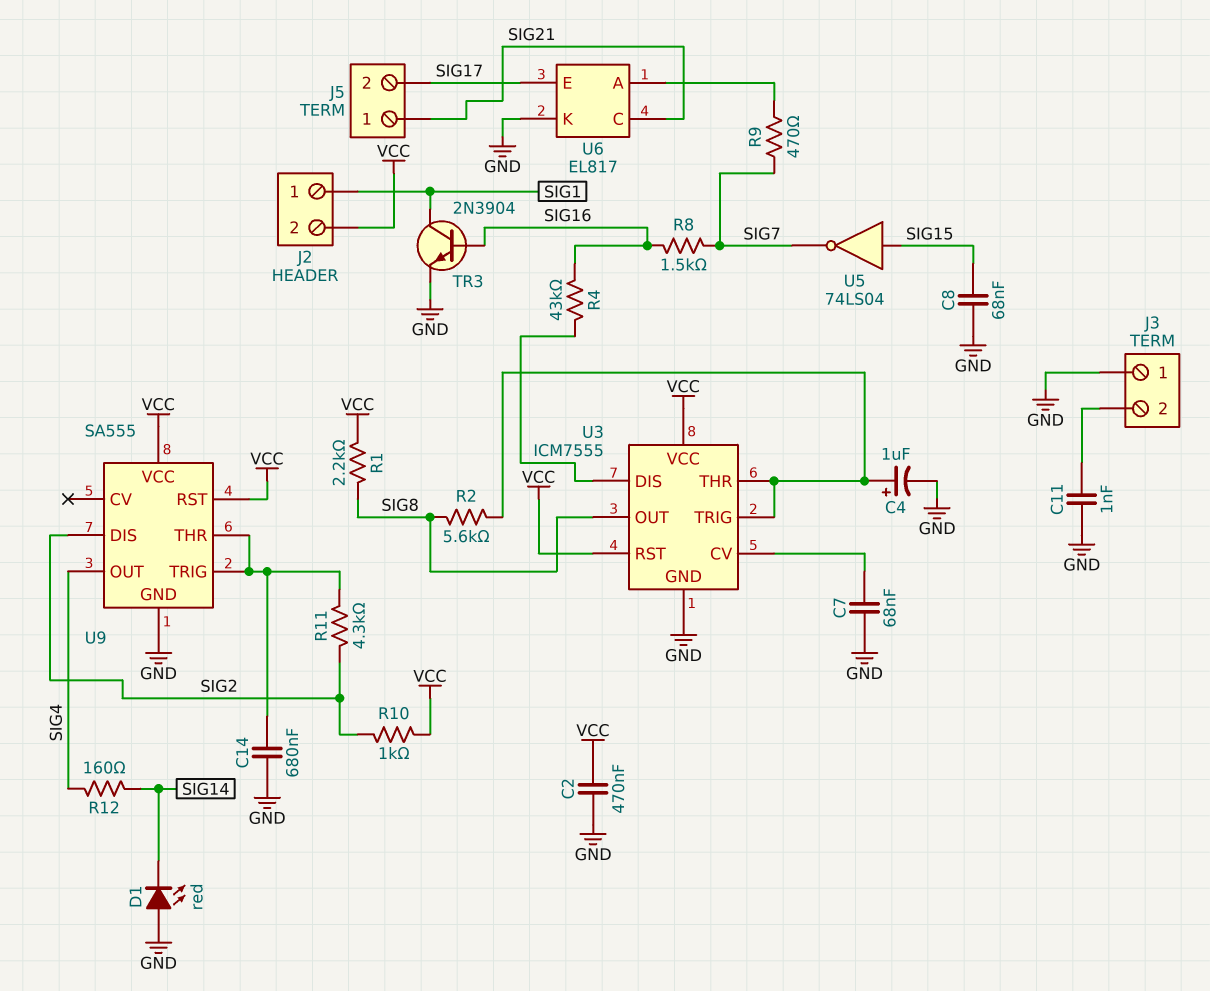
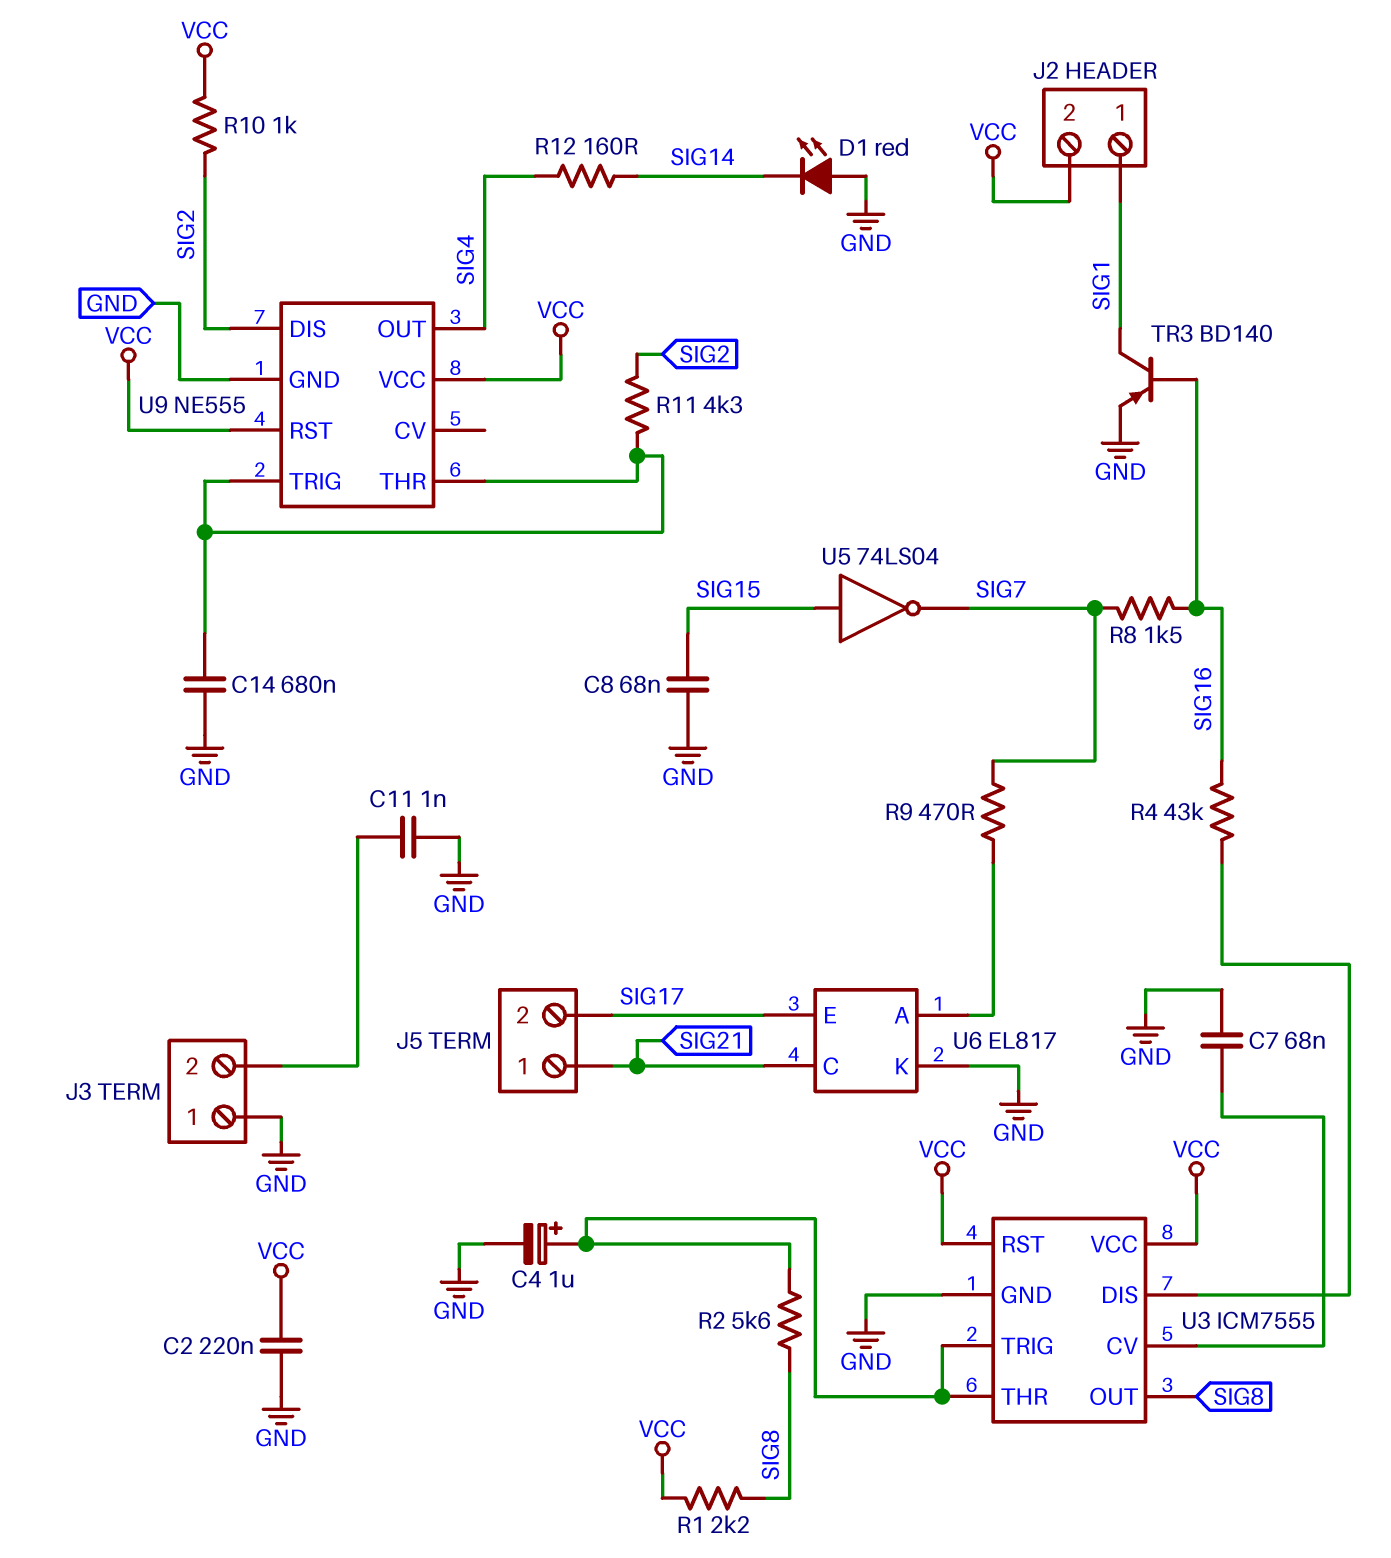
C2: 470nF (GND, VCC) -> 220nF (GND, VCC)
TR3: NPN 2N3904 (B SIG16, C SIG1, E GND) -> PNP BD140 (B SIG16, C SIG1, E GND)
U9: SA555 -> NE555

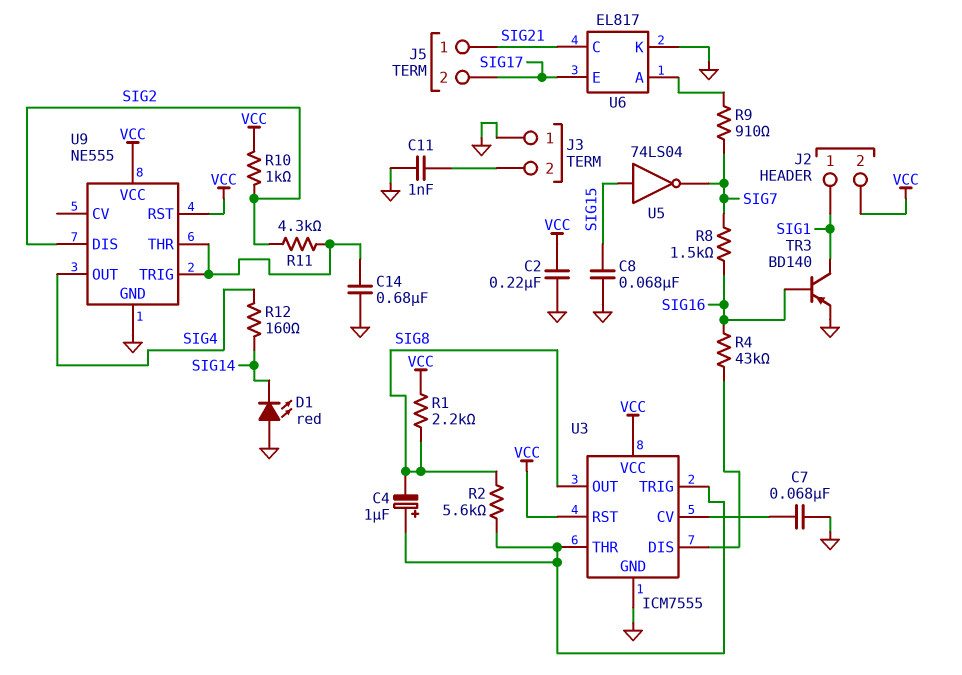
C4: 1uF (plus U3/THR, minus GND) -> 1uF (plus U3/THR, minus SIG8)
R9: 470 (SIG7, U6/A) -> 910 (SIG7, U6/A)

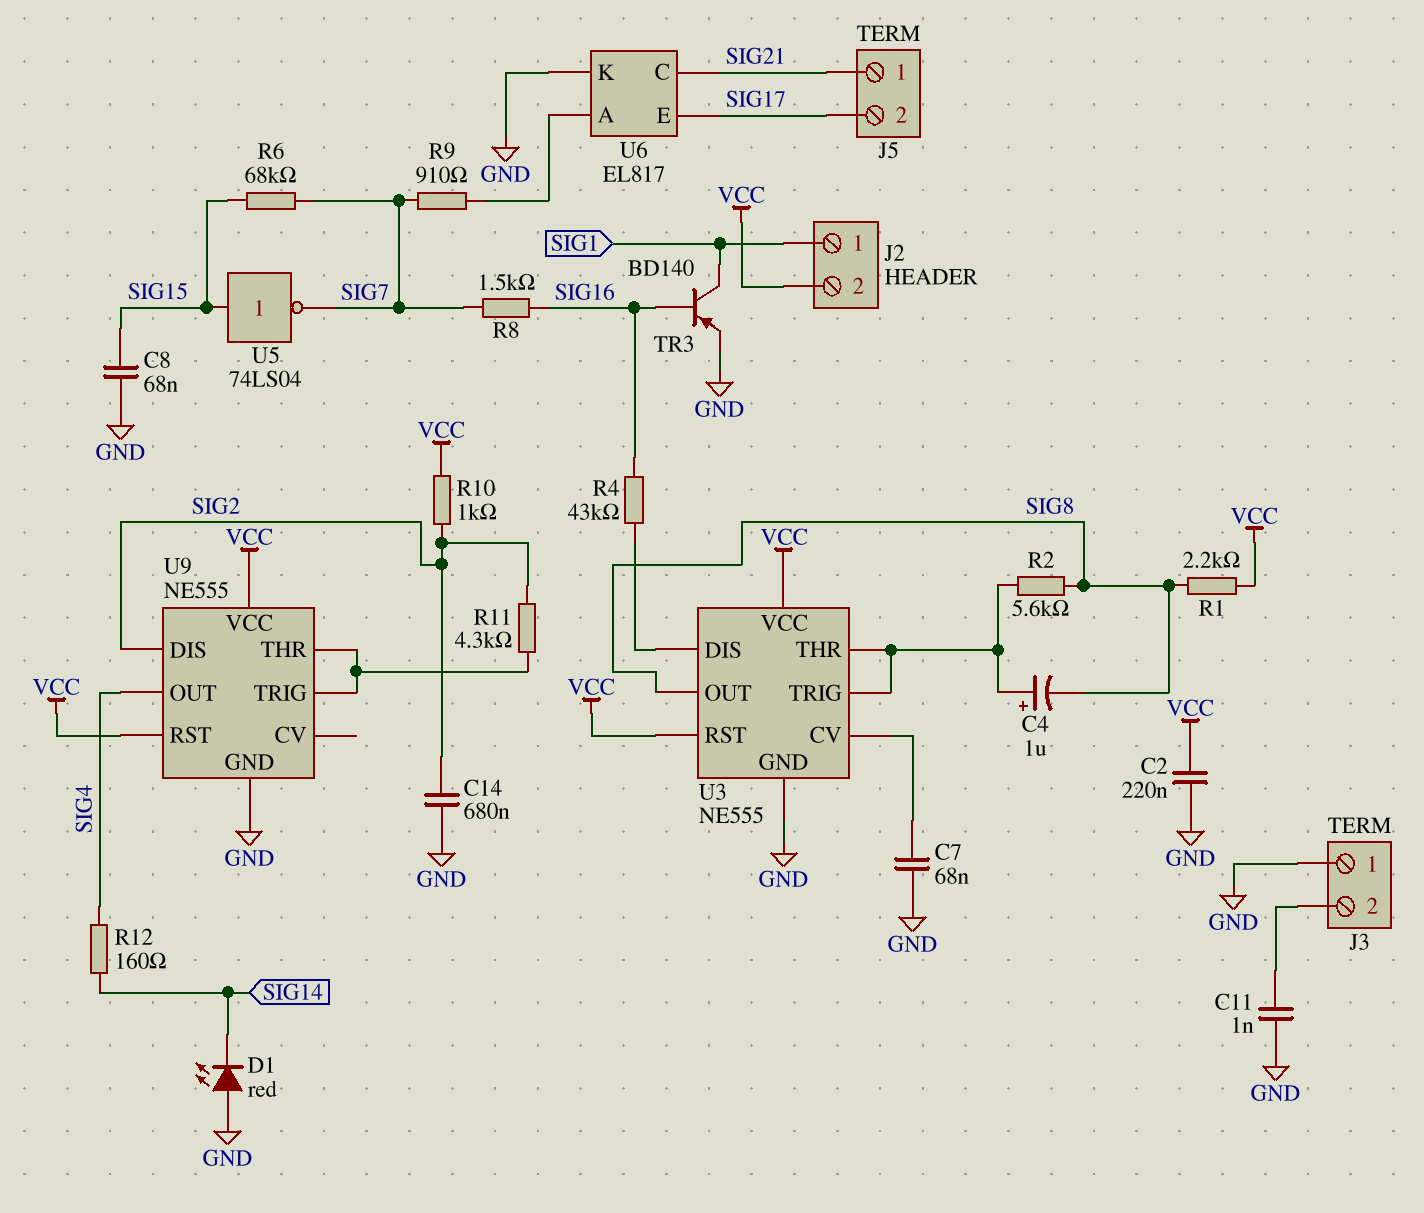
C14: 680nF (GND, U9/THR) -> 680nF (GND, SIG2)
R6: none -> 68k (SIG7, SIG15)
U3: ICM7555 -> NE555

